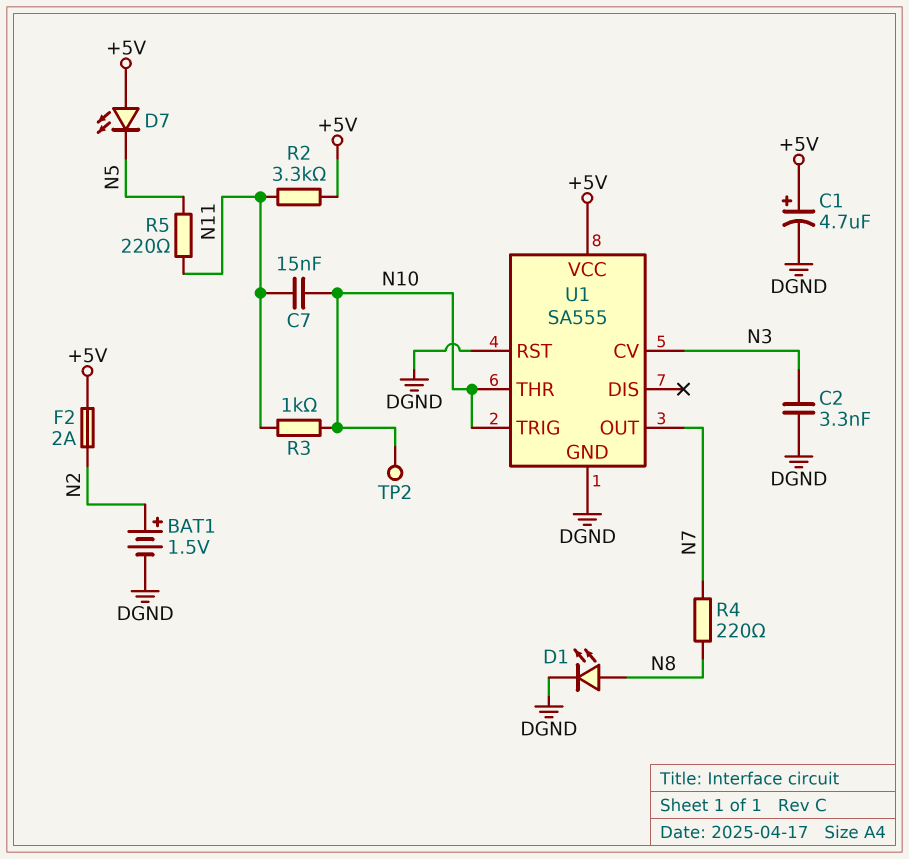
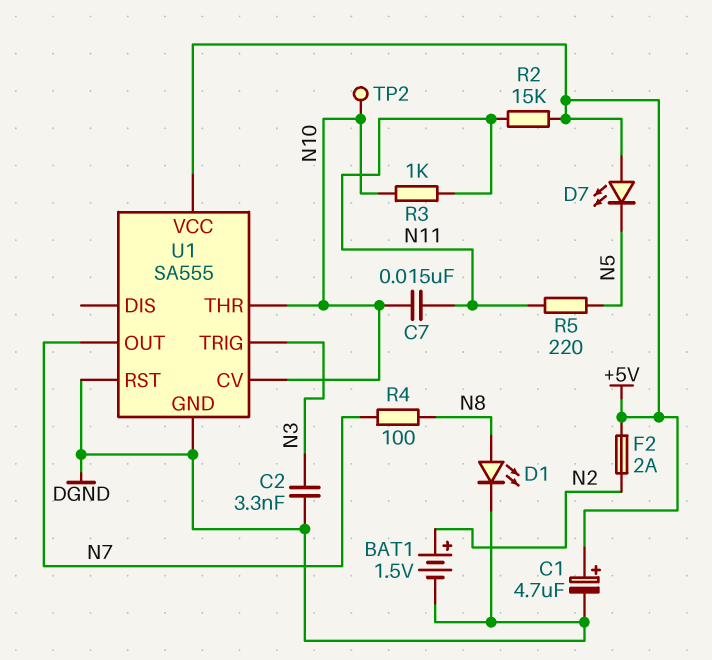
R2: 3.3k (+5V, N11) -> 15k (+5V, N11)
R4: 220 (N7, N8) -> 100 (N7, N8)
U1 pin CV: N3 -> N10
U1 pin TRIG: N10 -> N3

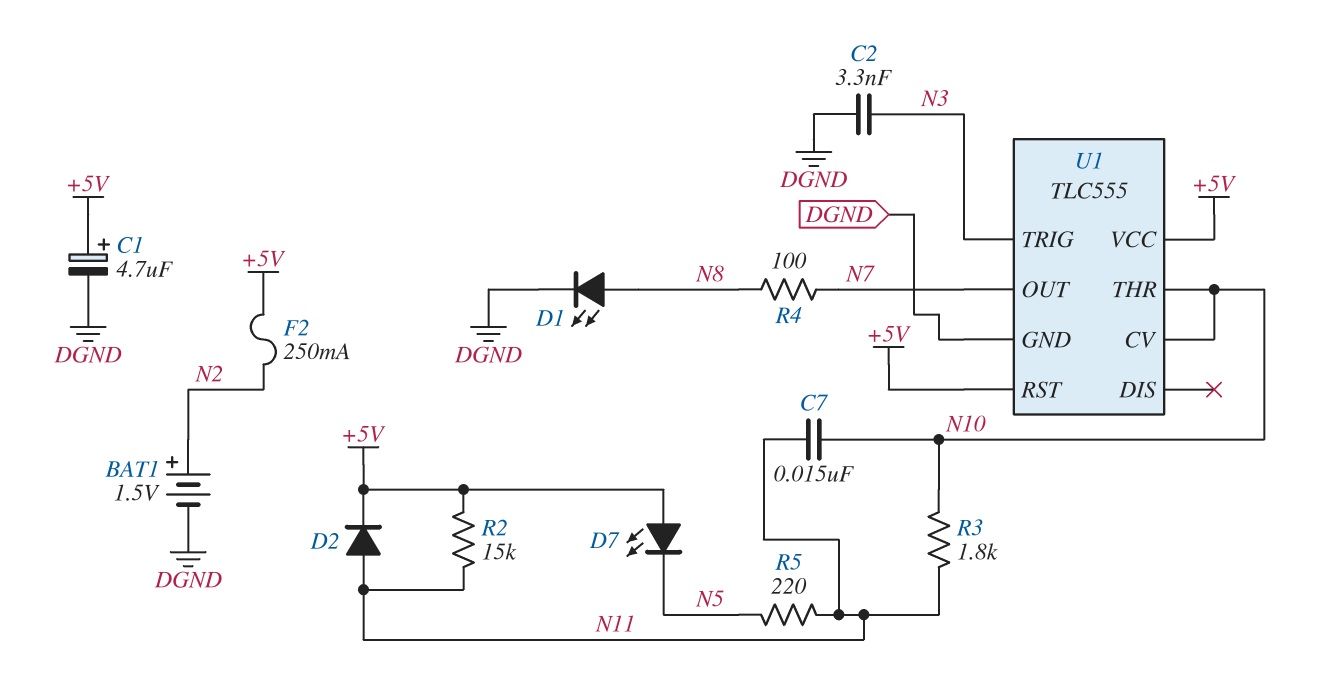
D2: none -> diode (A N11, K +5V)
F2: 2A (+5V, N2) -> 250mA (+5V, N2)
R3: 1k (N10, N11) -> 1.8k (N10, N11)
TP2: test point (N10) -> none
U1: SA555 -> TLC555
U1 pin RST: DGND -> +5V

